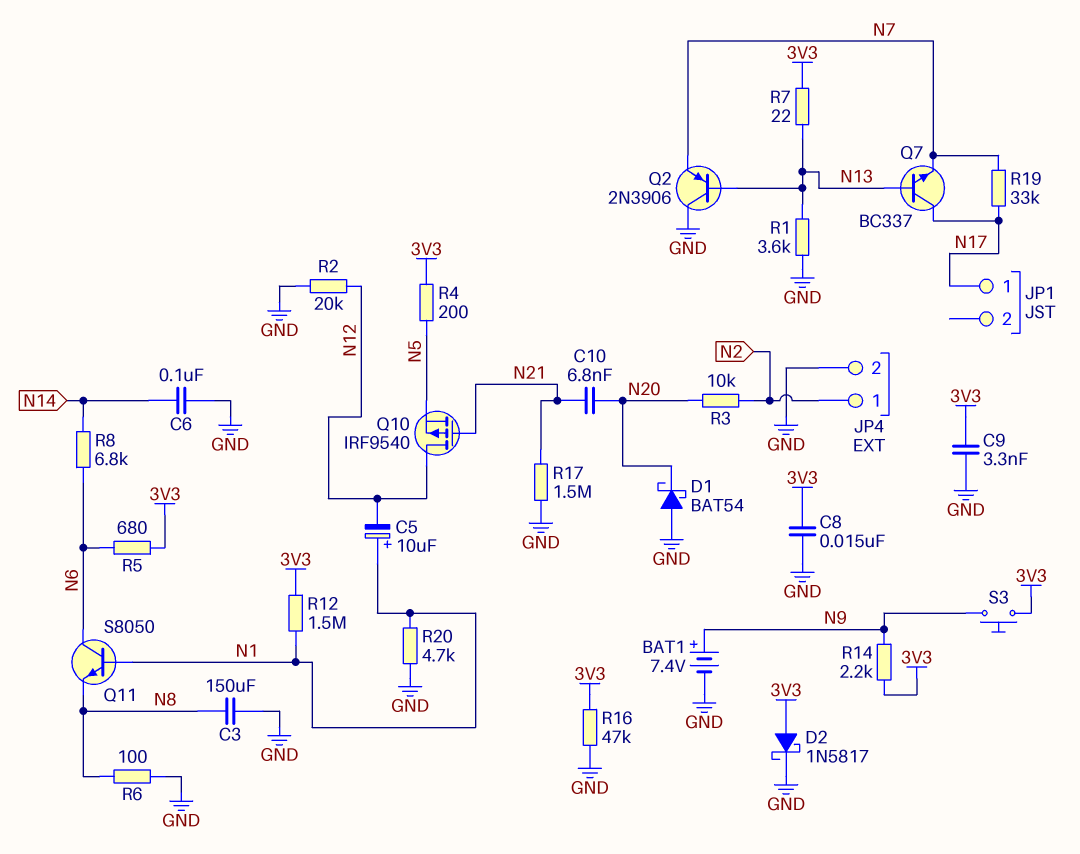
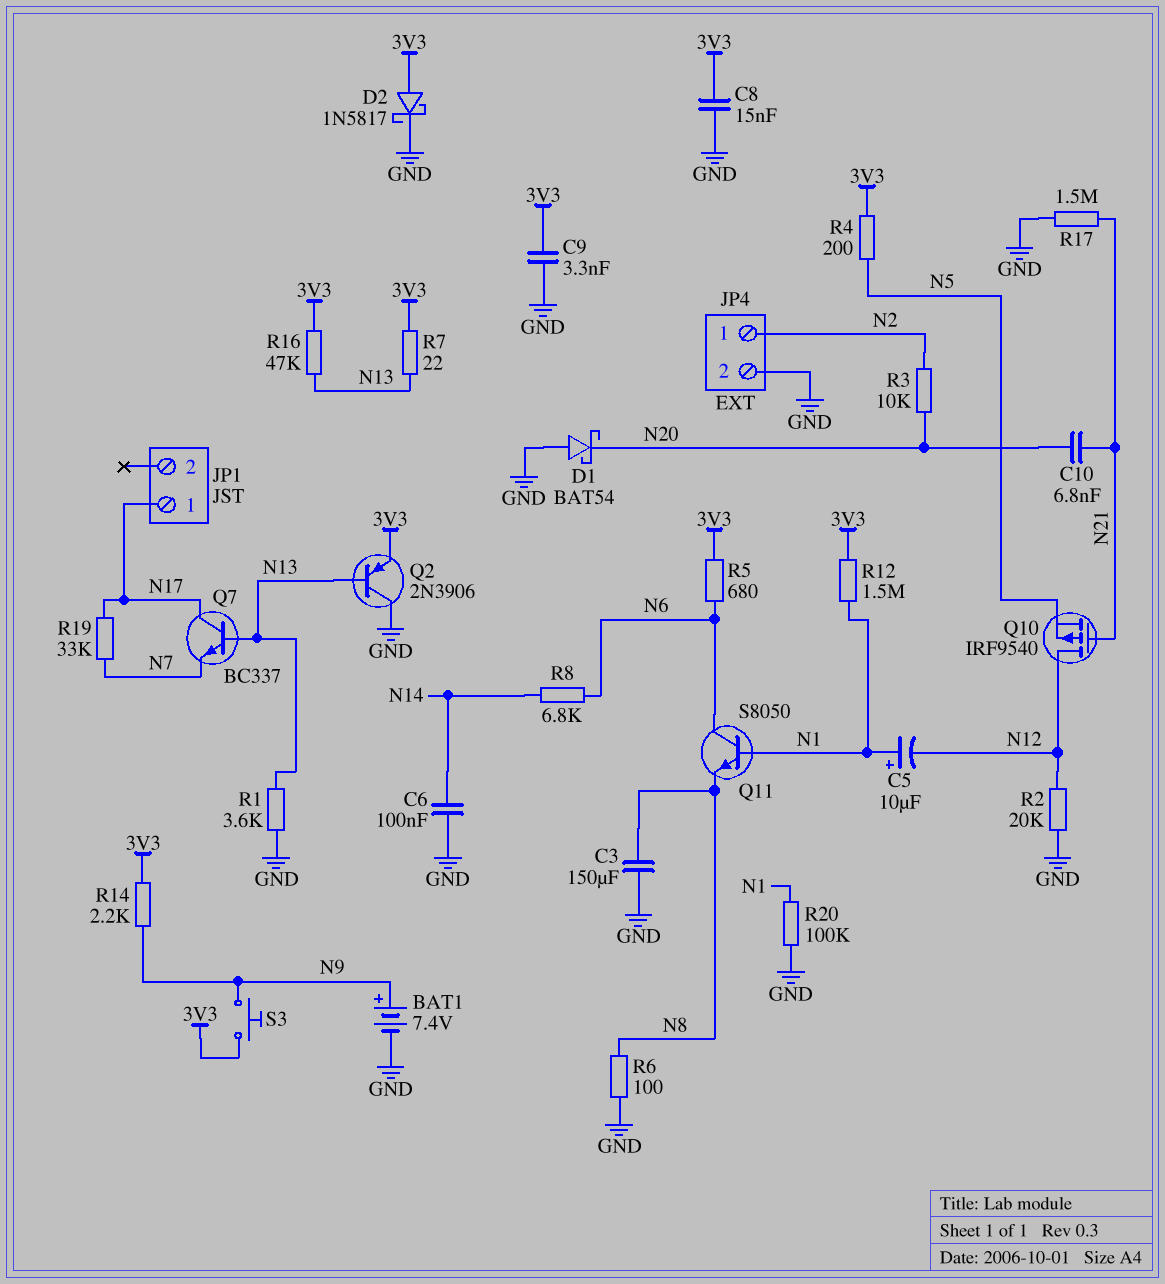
Q2: PNP 2N3906 (B N13, C GND, E N7) -> PNP 2N3906 (B N13, C GND, E 3V3)
R16: 47k (3V3, GND) -> 47k (3V3, N13)
R20: 4.7k (GND, N1) -> 100k (GND, N1)

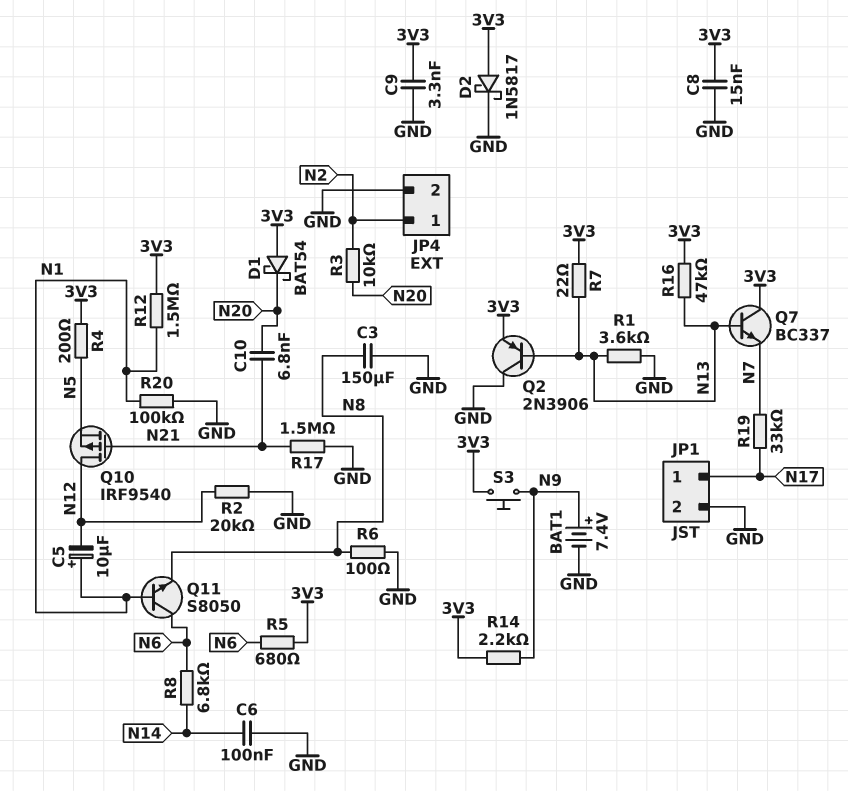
D1: schottky BAT54 (A GND, K N20) -> schottky BAT54 (A 3V3, K N20)
JP1 pin 2: none -> GND
Q7: NPN BC337 (B N13, C N17, E N7) -> NPN BC337 (B N13, C 3V3, E N7)

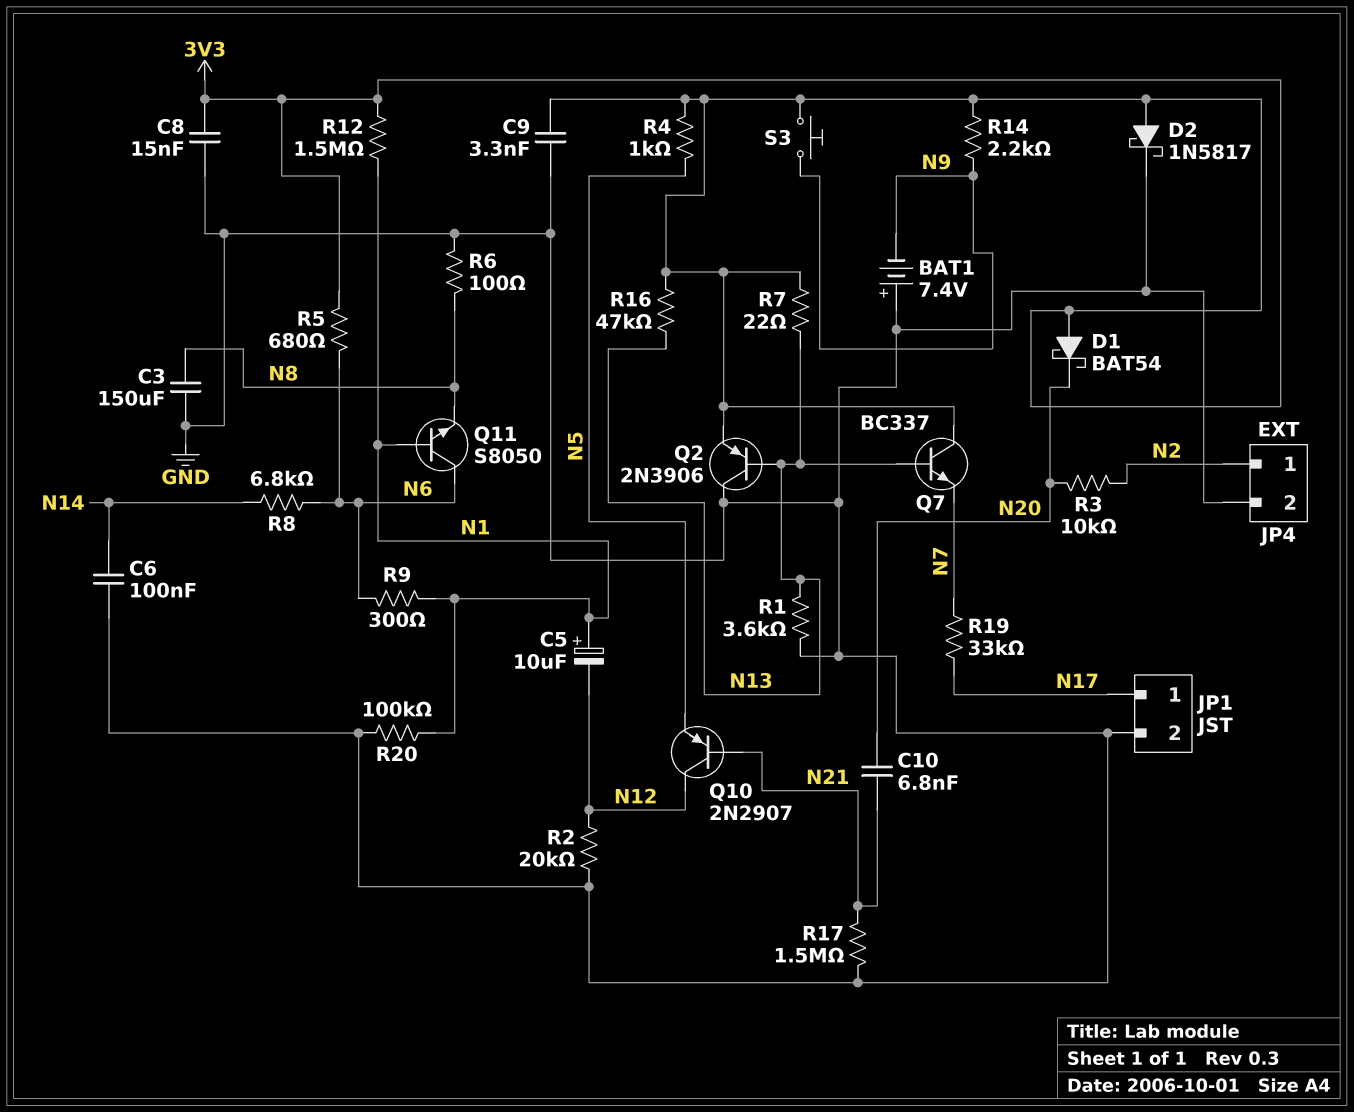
BAT1: 7.4V (plus N9, minus GND) -> 7.4V (plus GND, minus N9)
Q10: PMOS IRF9540 (G N21, D N12, S N5) -> PNP 2N2907 (B N21, C N12, E N5)
R4: 200 (3V3, N5) -> 1k (3V3, N5)
R9: none -> 300 (N1, N6)

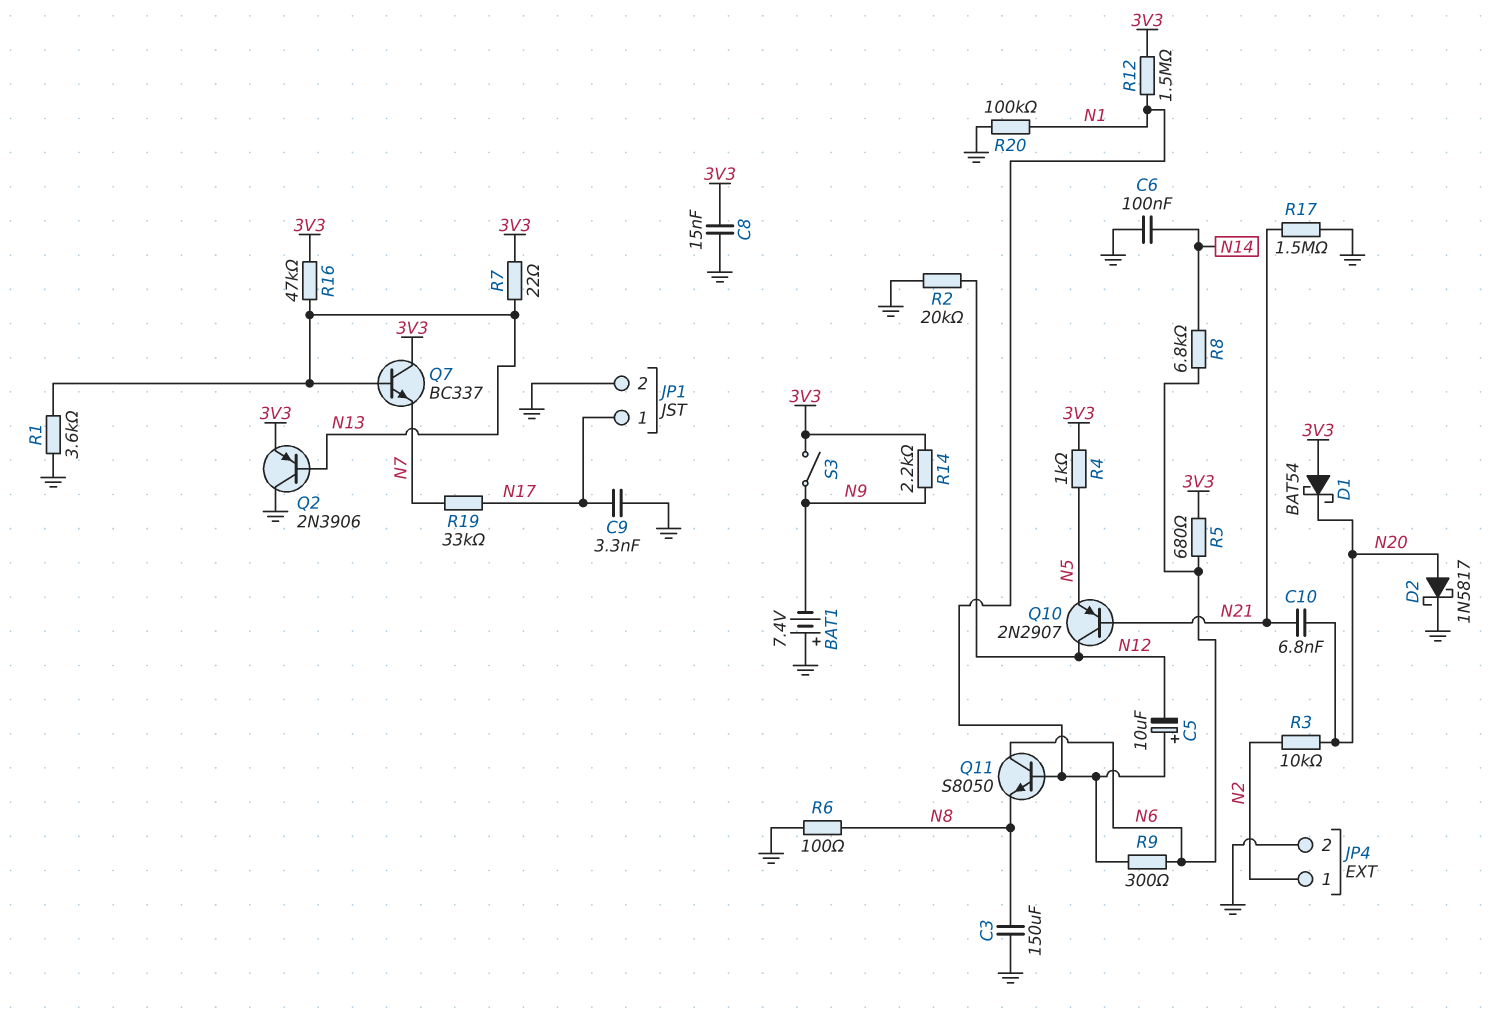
C9: 3.3nF (3V3, GND) -> 3.3nF (GND, N17)
D2: schottky 1N5817 (A 3V3, K GND) -> schottky 1N5817 (A N20, K GND)
S3: button (3V3, N9) -> switch (3V3, N9)

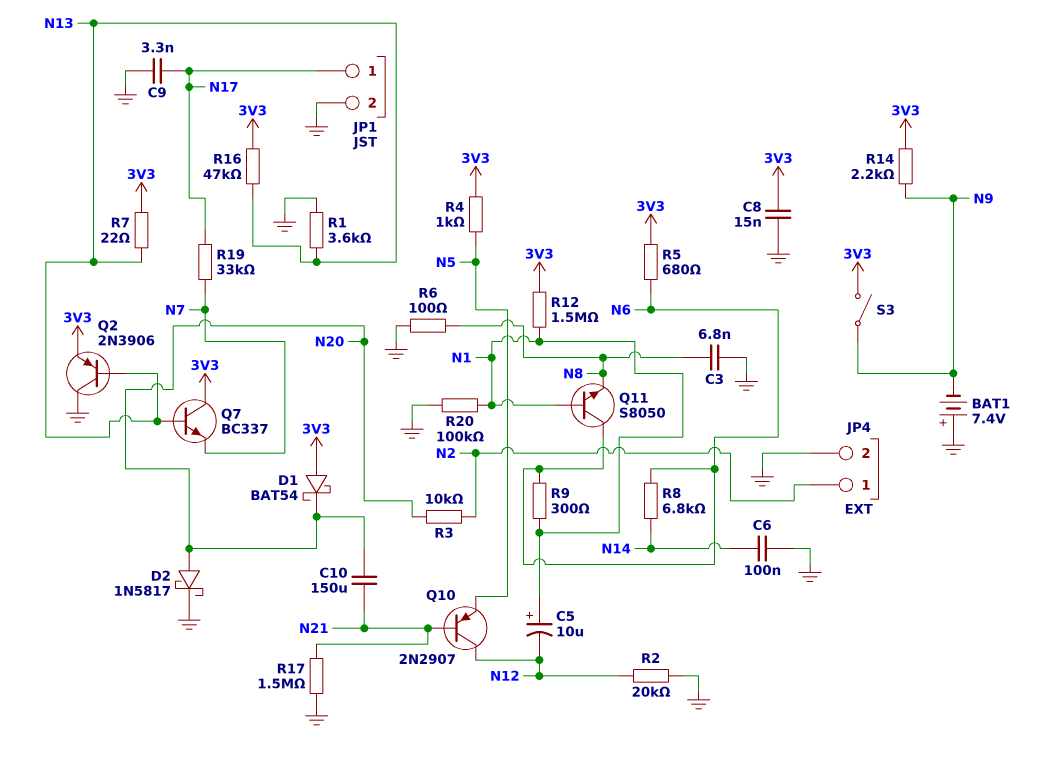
C3: 150uF (GND, N8) -> 6.8nF (GND, N8)
C10: 6.8nF (N20, N21) -> 150uF (N20, N21)

